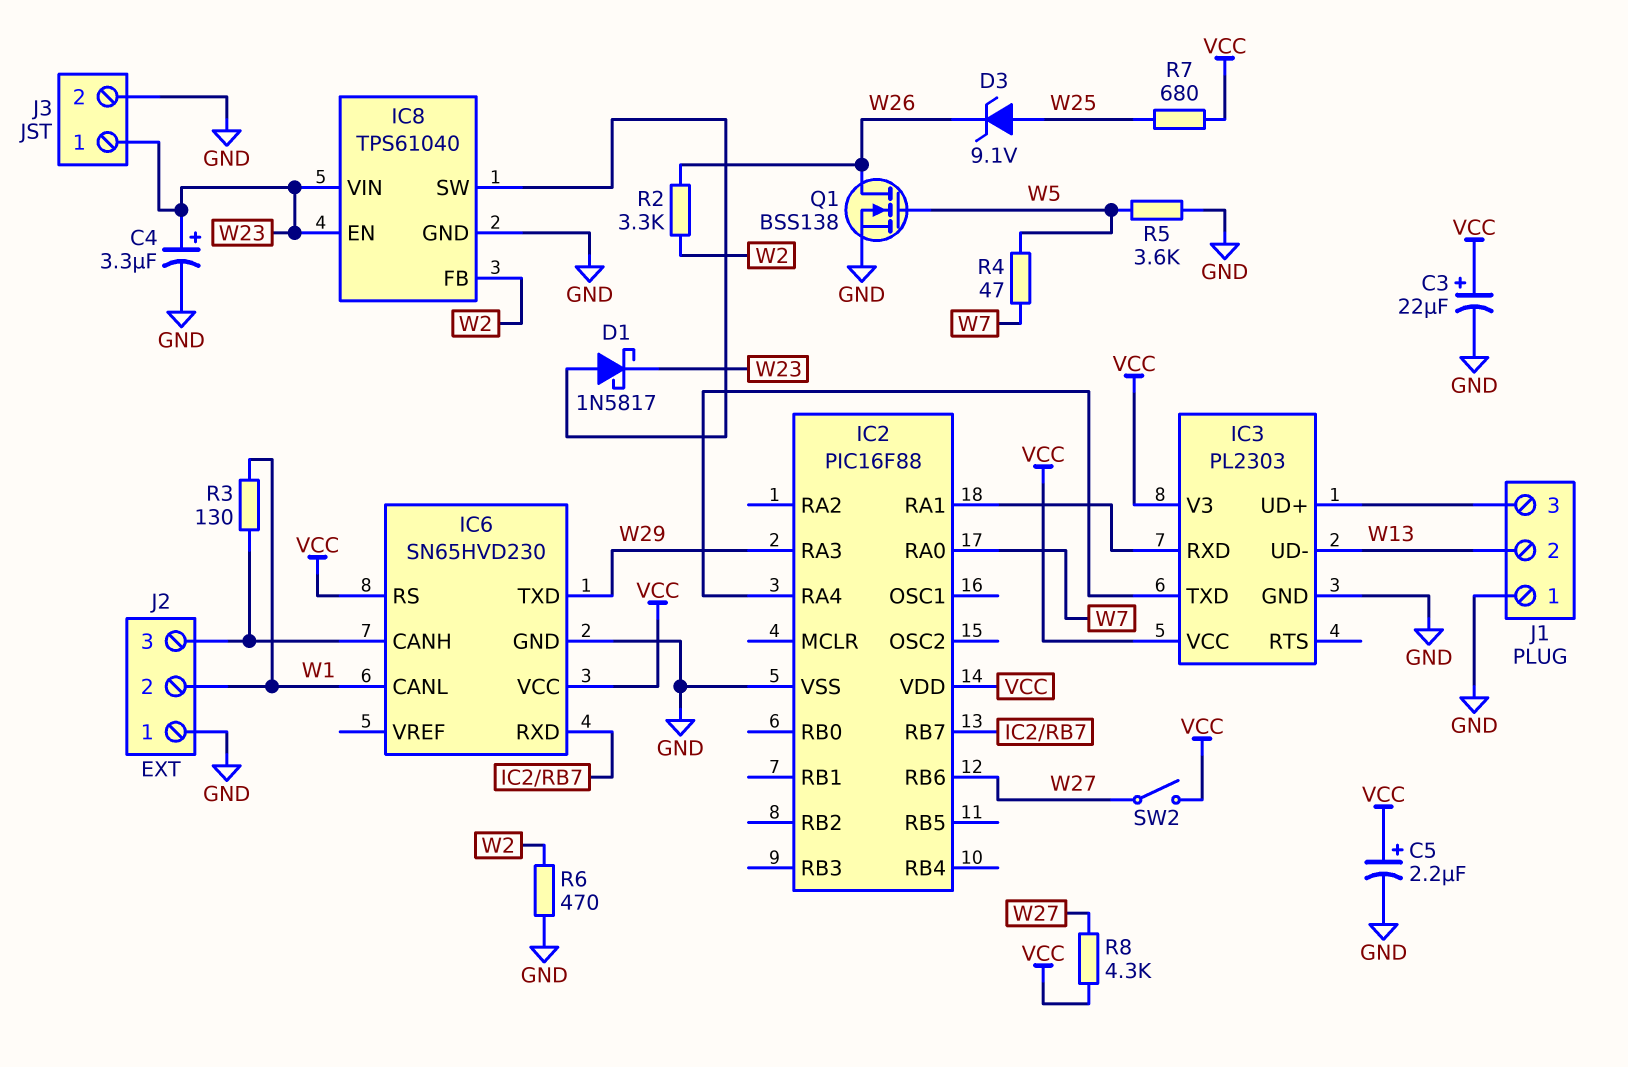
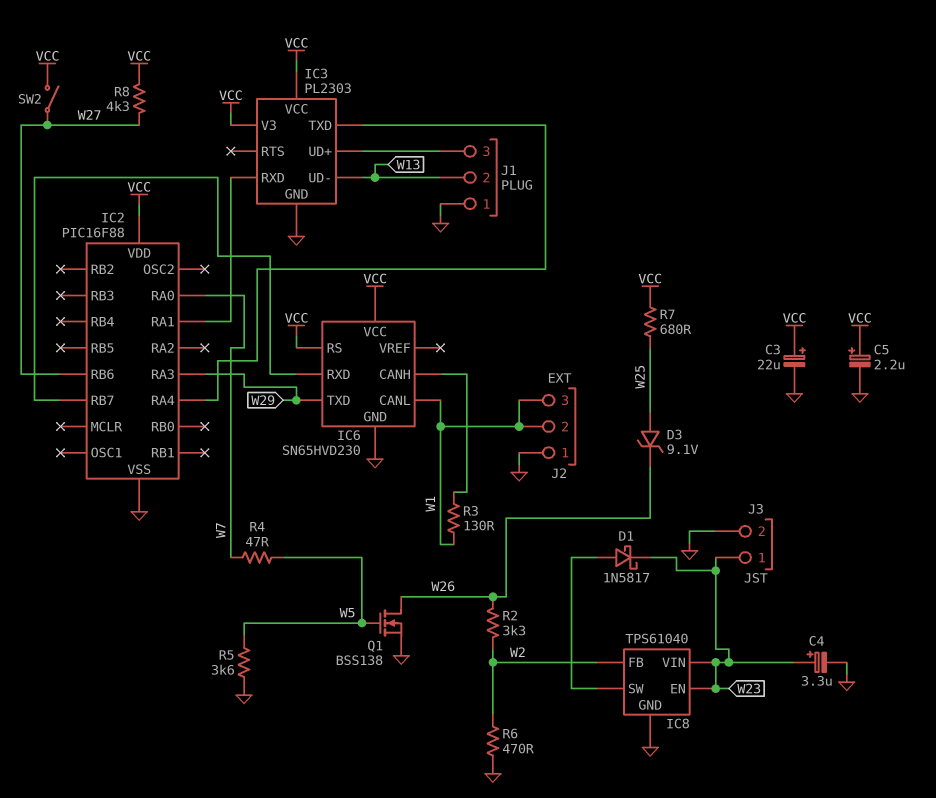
J2 pin 3: IC6/CANH -> W1

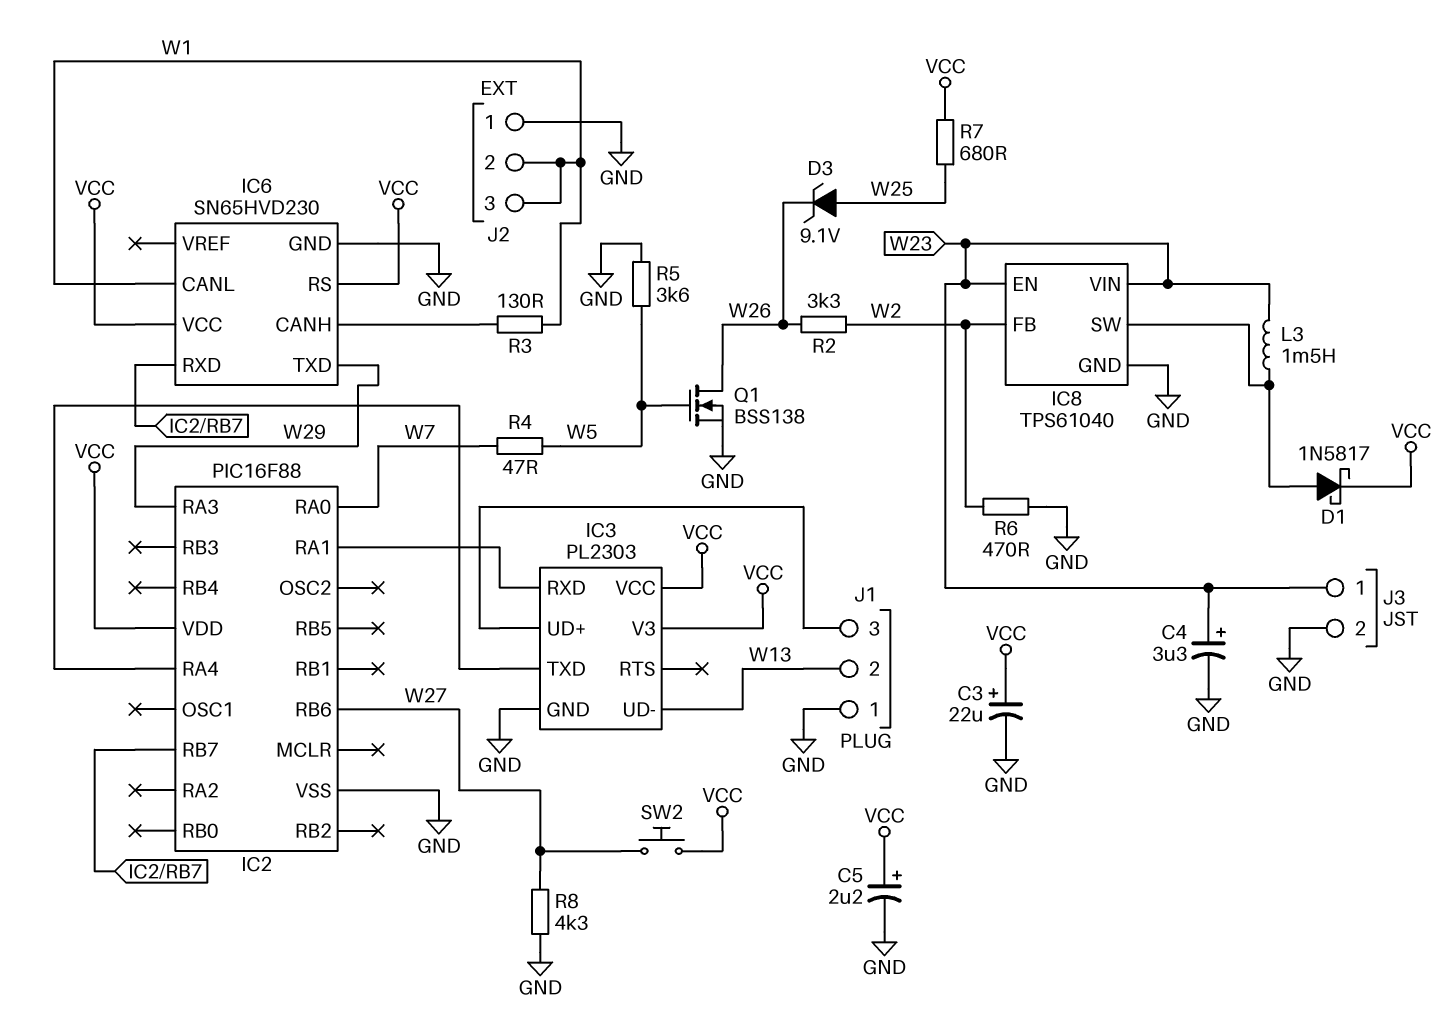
D1: schottky 1N5817 (A IC8/SW, K W23) -> schottky 1N5817 (A IC8/SW, K VCC)
L3: none -> 1.5mH (IC8/SW, W23)
R8: 4.3k (VCC, W27) -> 4.3k (GND, W27)
SW2: switch (VCC, W27) -> button (VCC, W27)

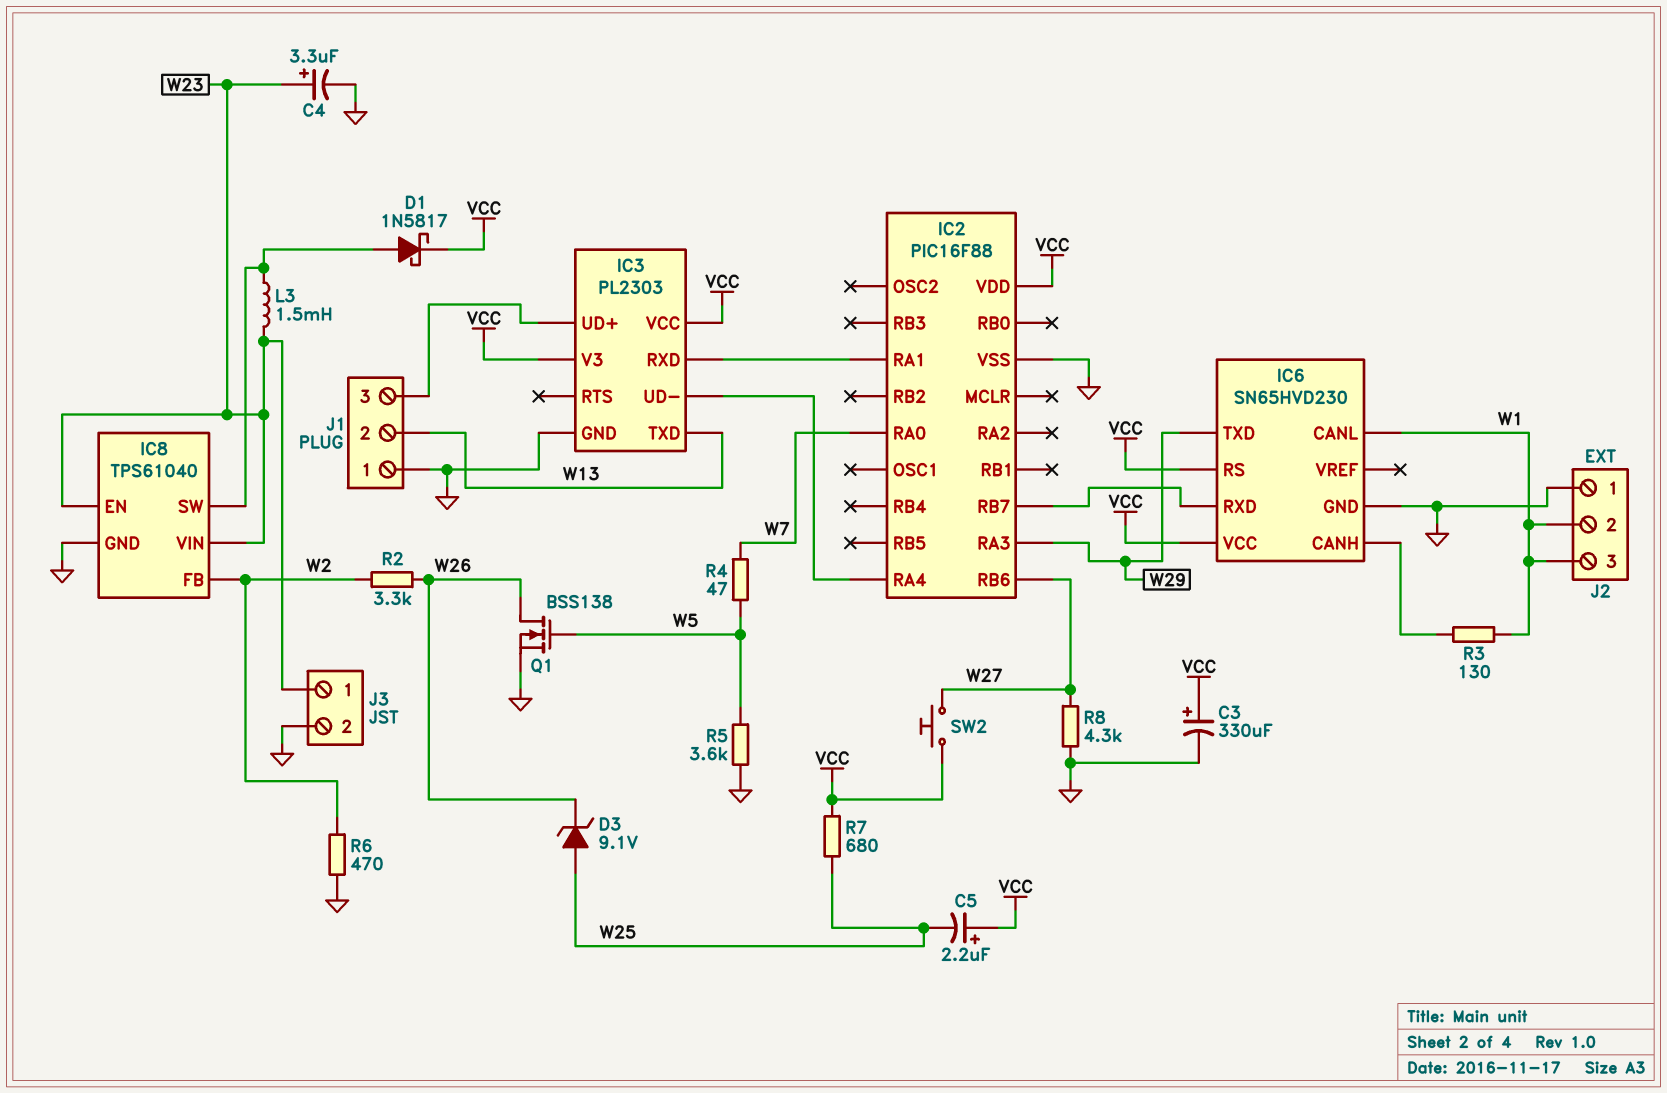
C3: 22uF (plus VCC, minus GND) -> 330uF (plus VCC, minus GND)
C5: 2.2uF (plus VCC, minus GND) -> 2.2uF (plus VCC, minus W25)
IC3 pin TXD: IC2/RA4 -> W13
IC3 pin UD-: W13 -> IC2/RA4

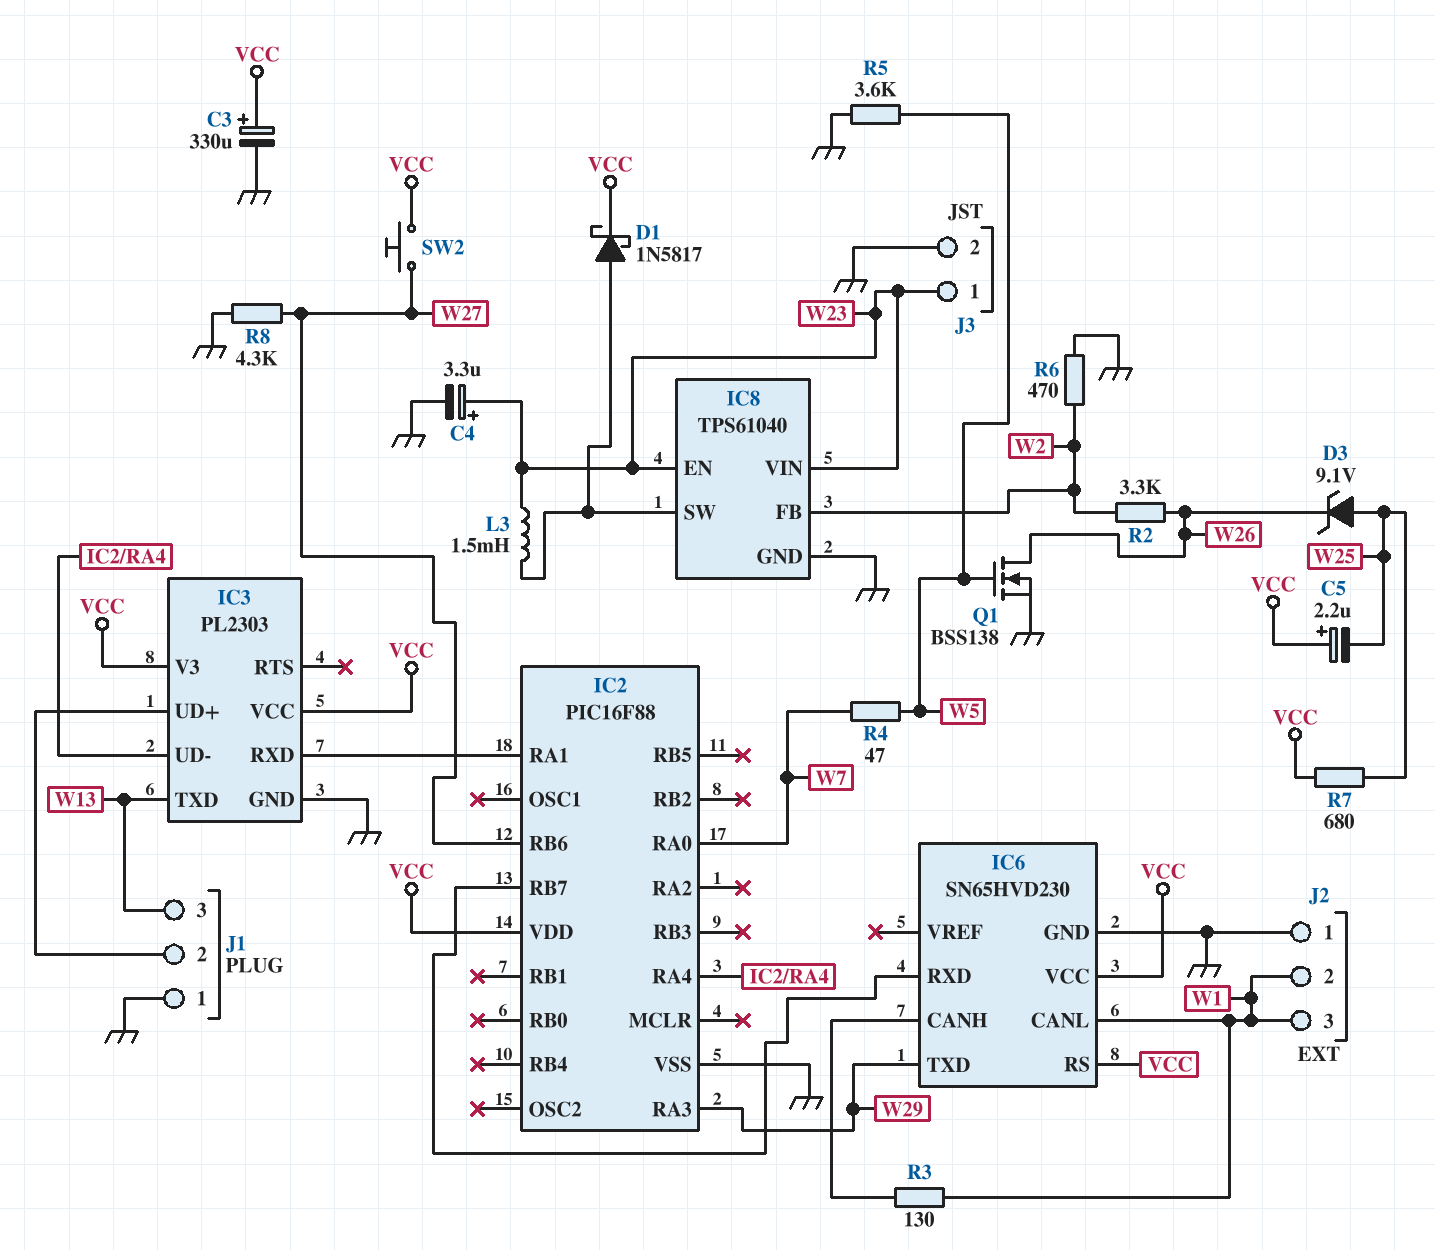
J1 pin 2: W13 -> IC3/UD+
J1 pin 3: IC3/UD+ -> W13

